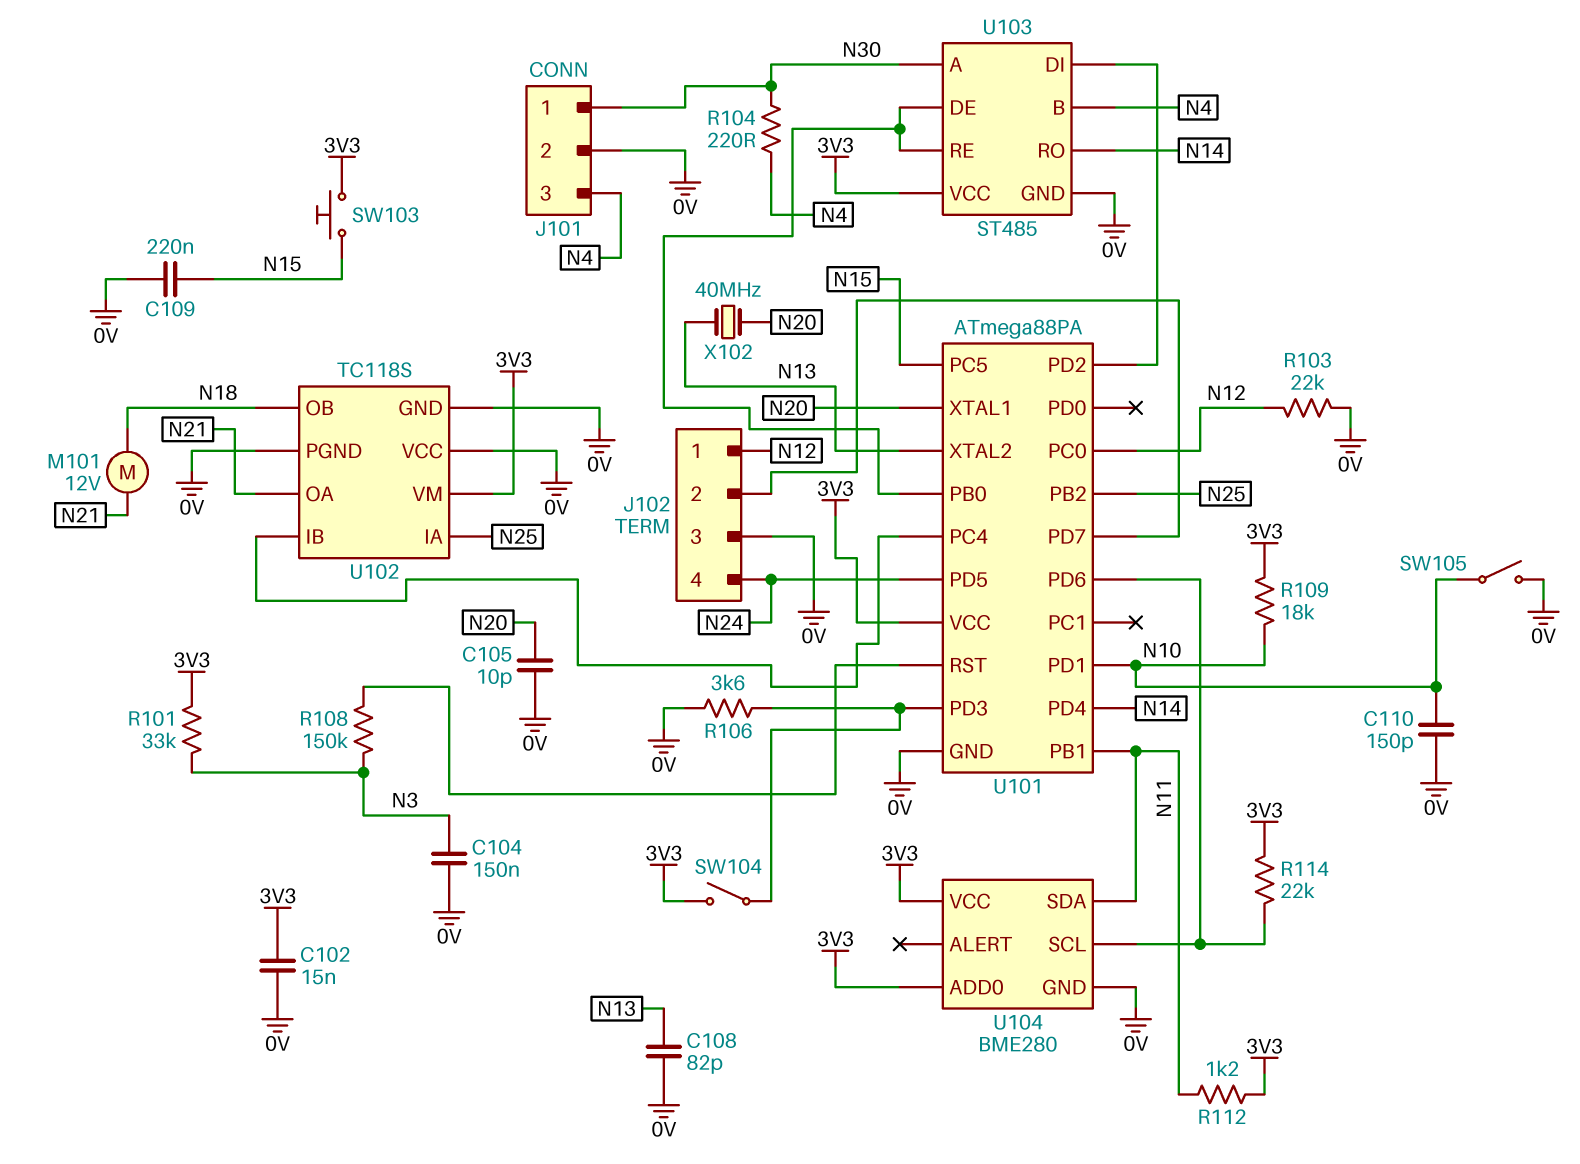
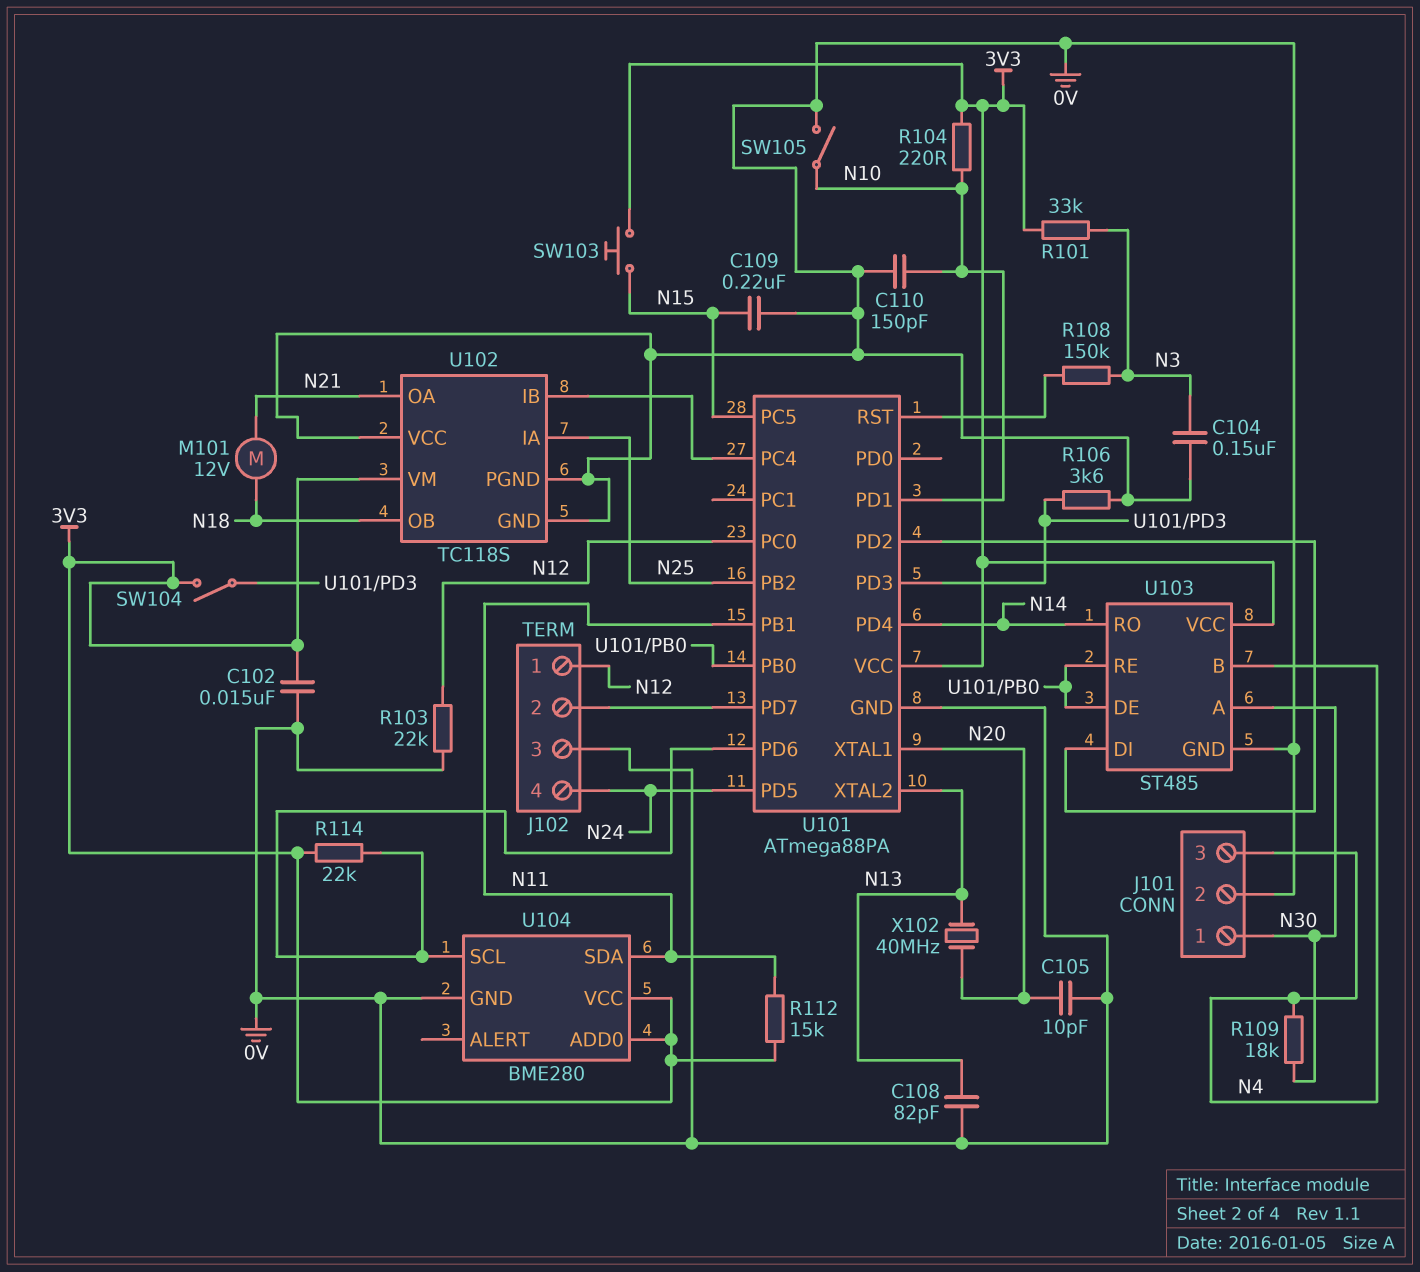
R104: 220 (N4, N30) -> 220 (3V3, N10)
R109: 18k (3V3, N10) -> 18k (N4, N30)
R112: 1.2k (3V3, N11) -> 15k (3V3, N11)

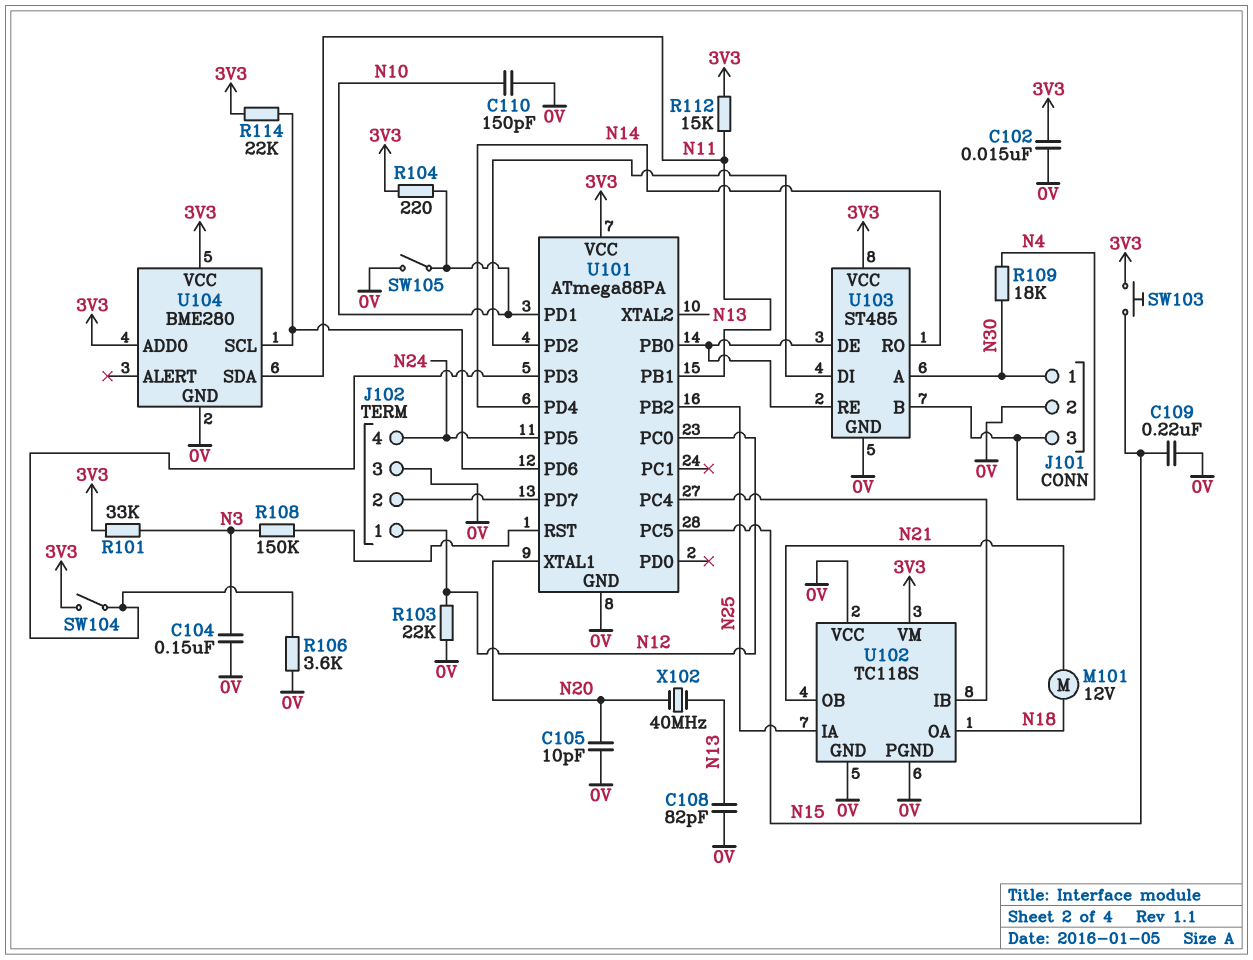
U102 pin OA: N21 -> N18
U102 pin OB: N18 -> N21

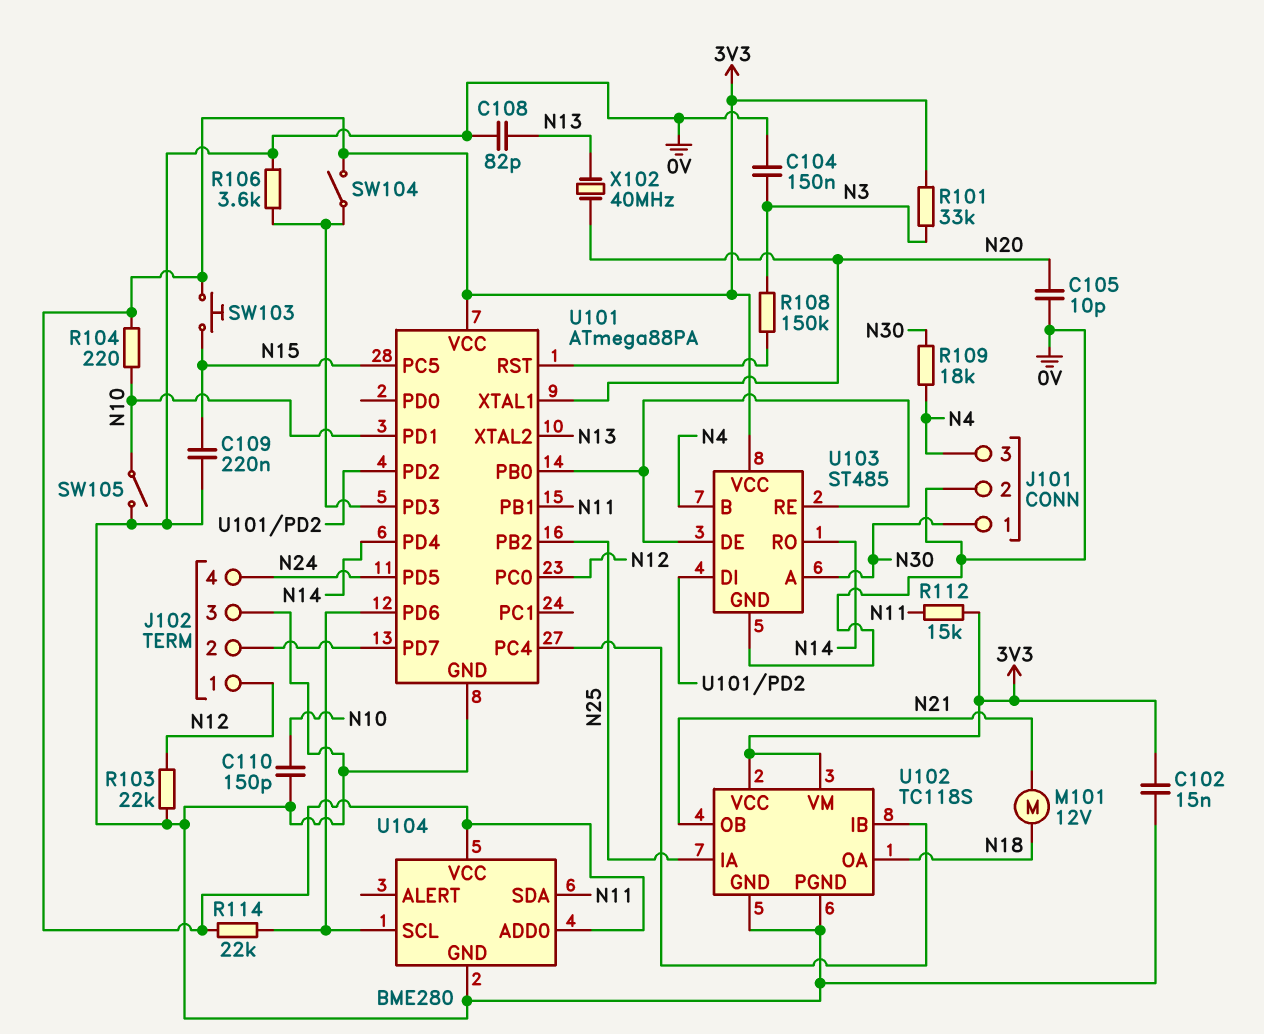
U102 pin VCC: 0V -> 3V3

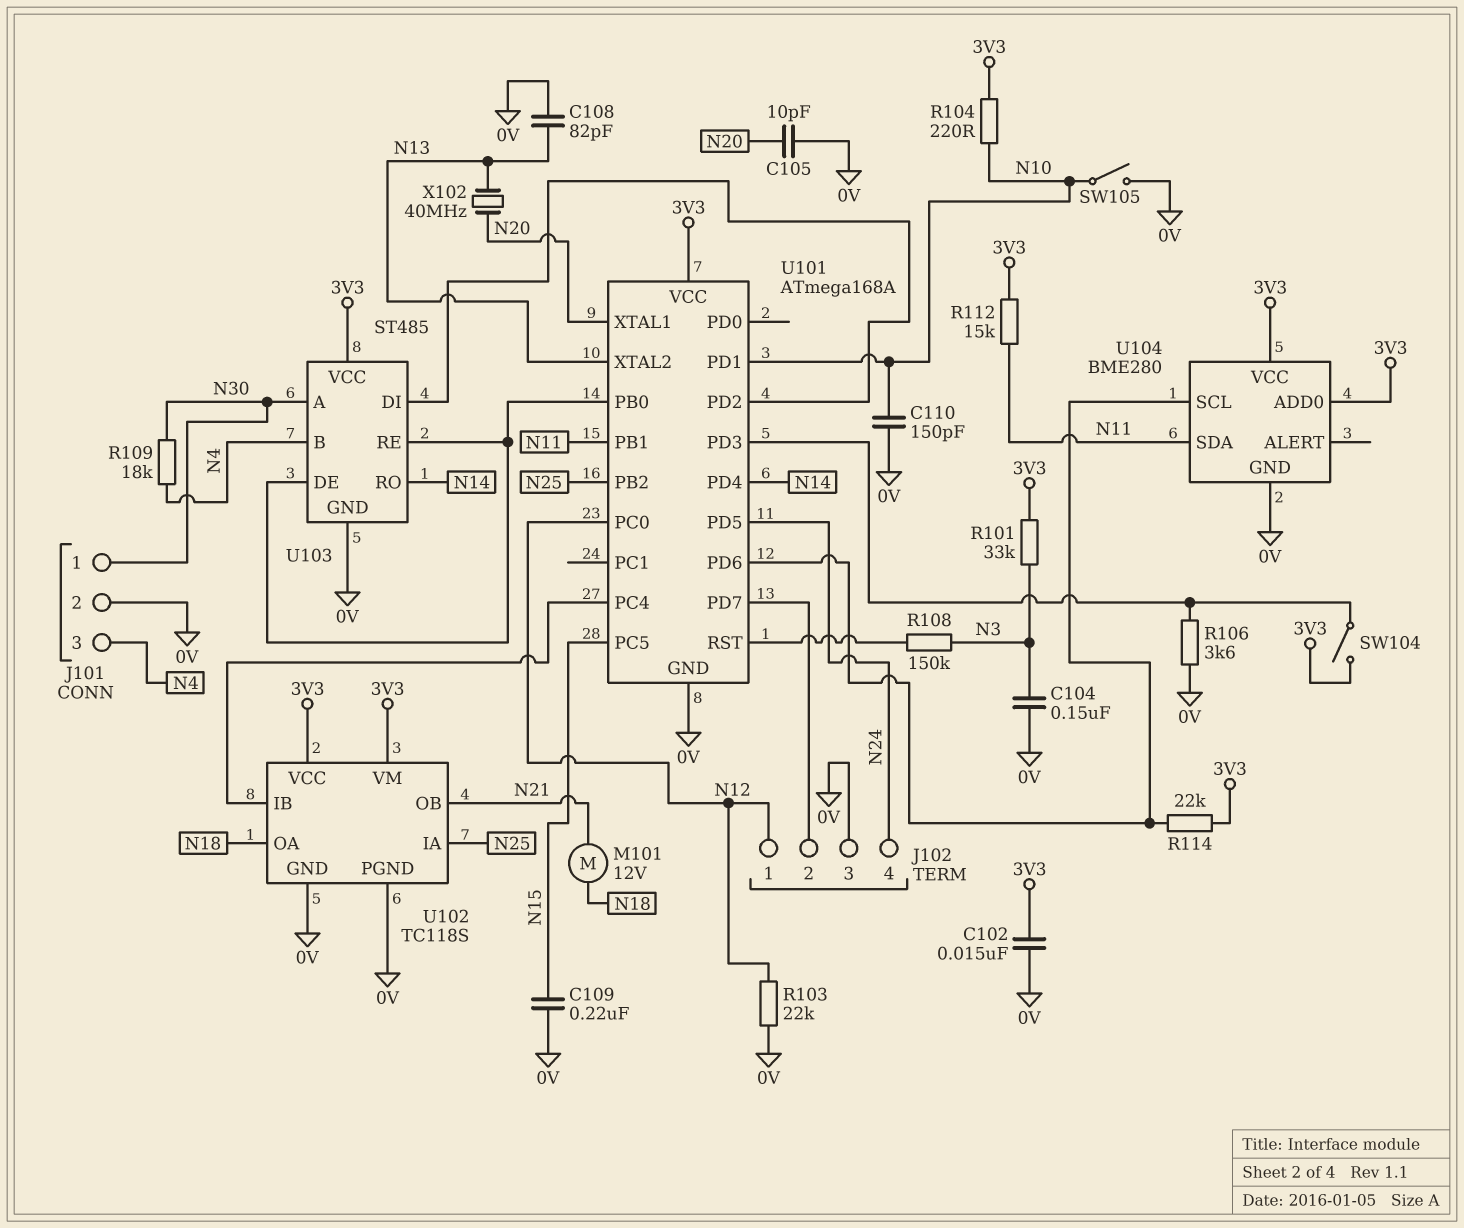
SW103: button (3V3, N15) -> none
U101: ATmega88PA -> ATmega168A

